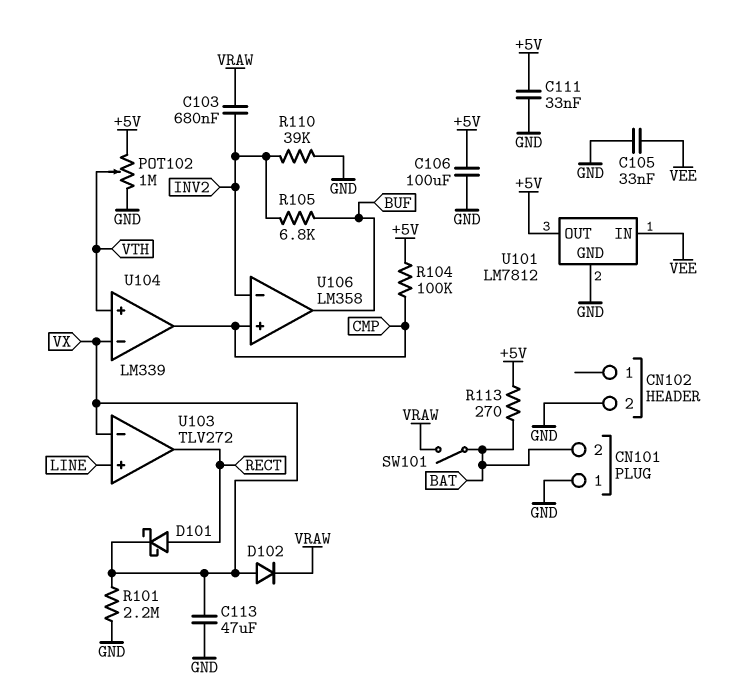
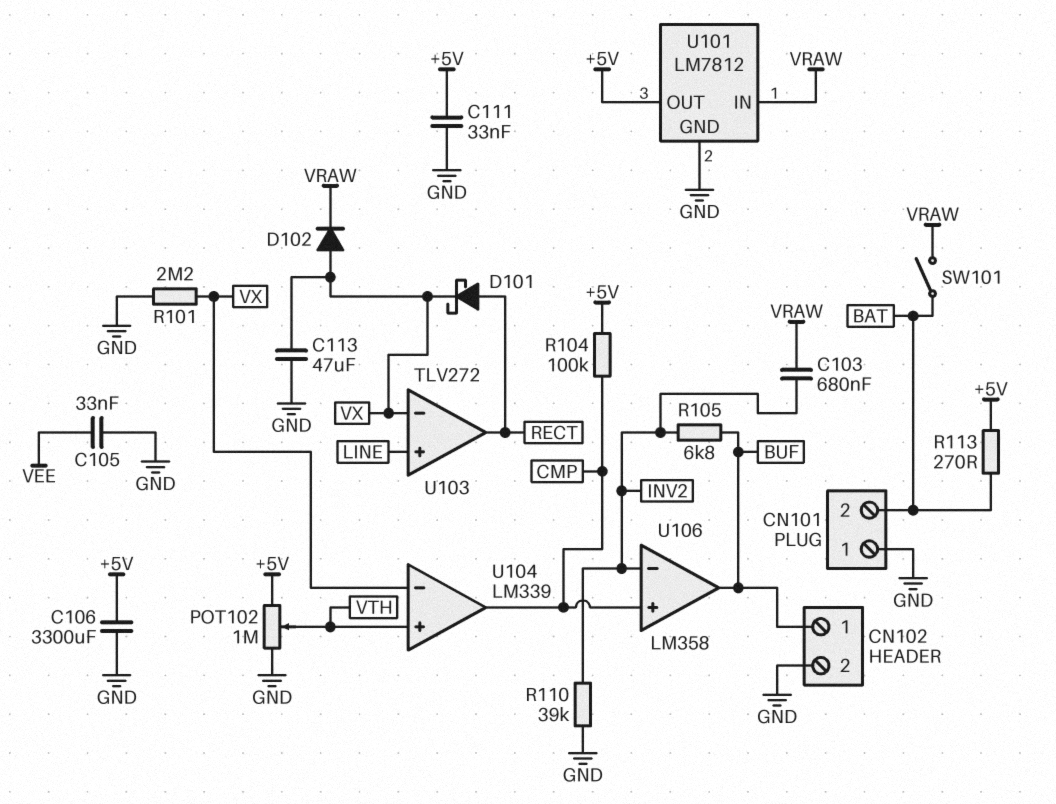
C106: 100uF (+5V, GND) -> 3300uF (+5V, GND)
CN102 pin 1: none -> BUF
U101 pin IN: VEE -> VRAW

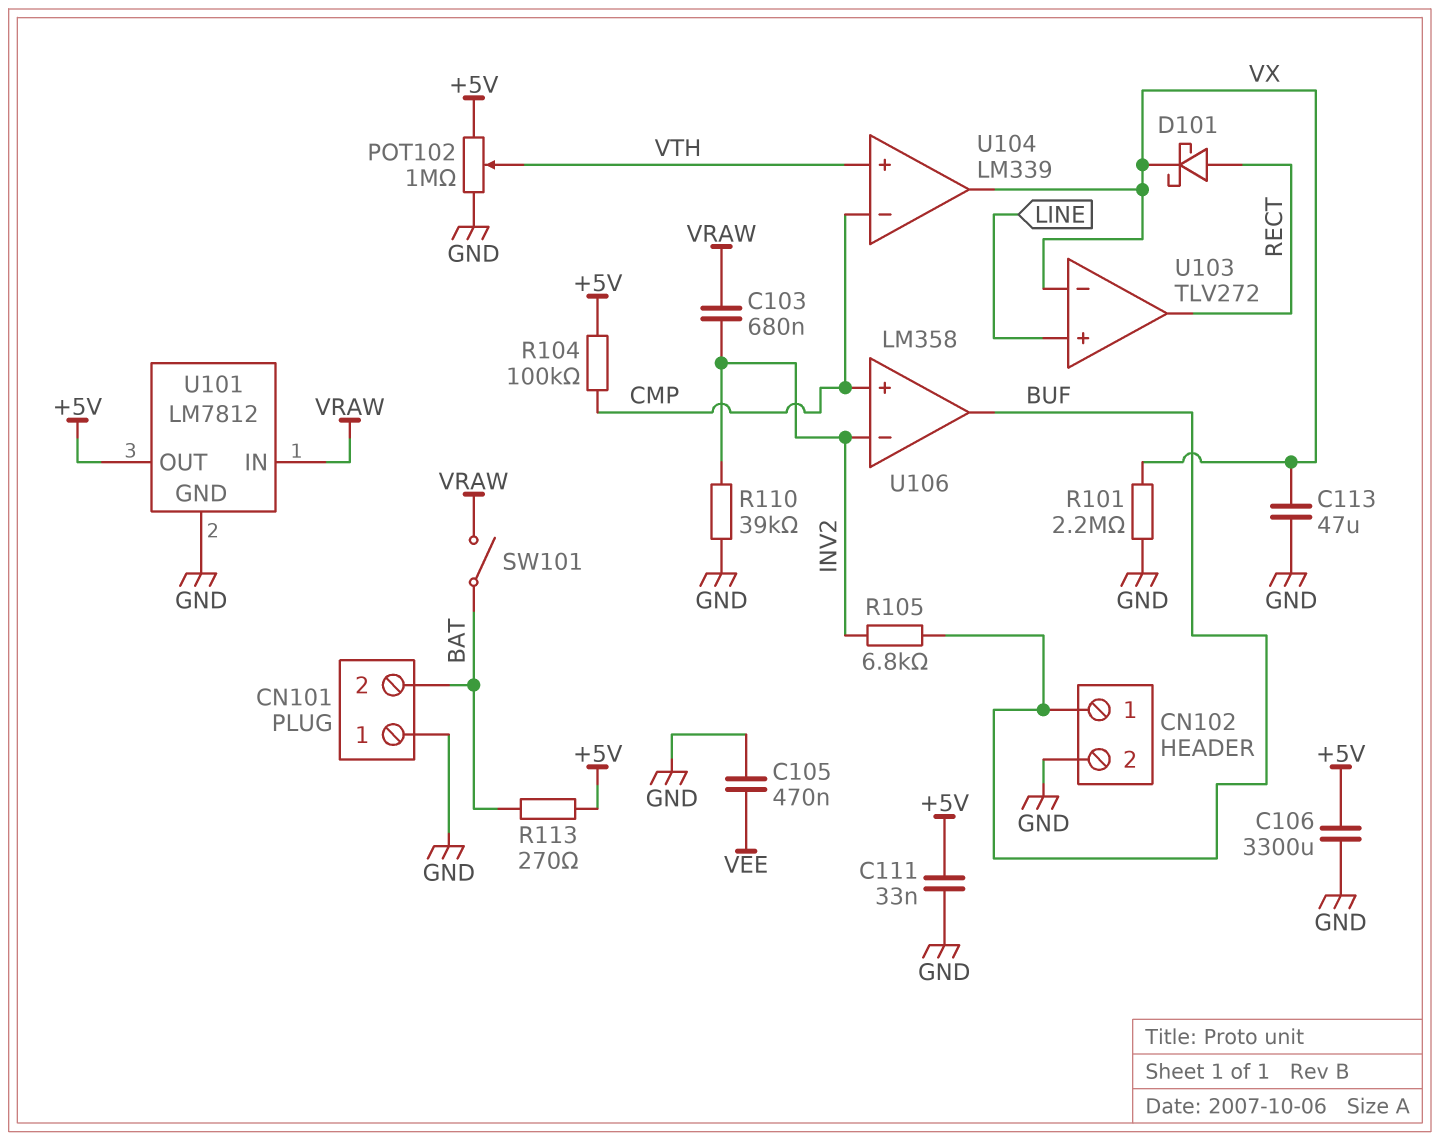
C105: 33nF (GND, VEE) -> 470nF (GND, VEE)
D102: diode (A VX, K VRAW) -> none
U104 pin in-: VX -> CMP
U104 pin out: CMP -> VX

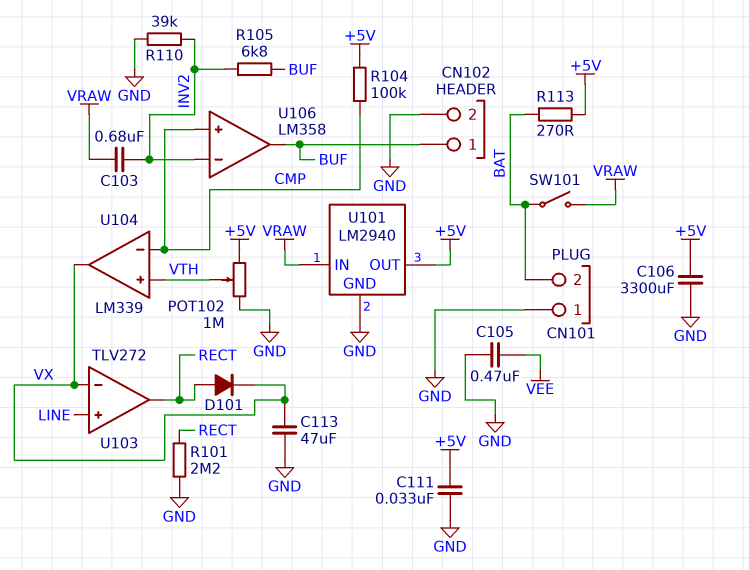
D101: schottky (A RECT, K VX) -> diode (A RECT, K VX)
R101: 2.2M (GND, VX) -> 2.2M (GND, RECT)
U101: LM7812 -> LM2940

